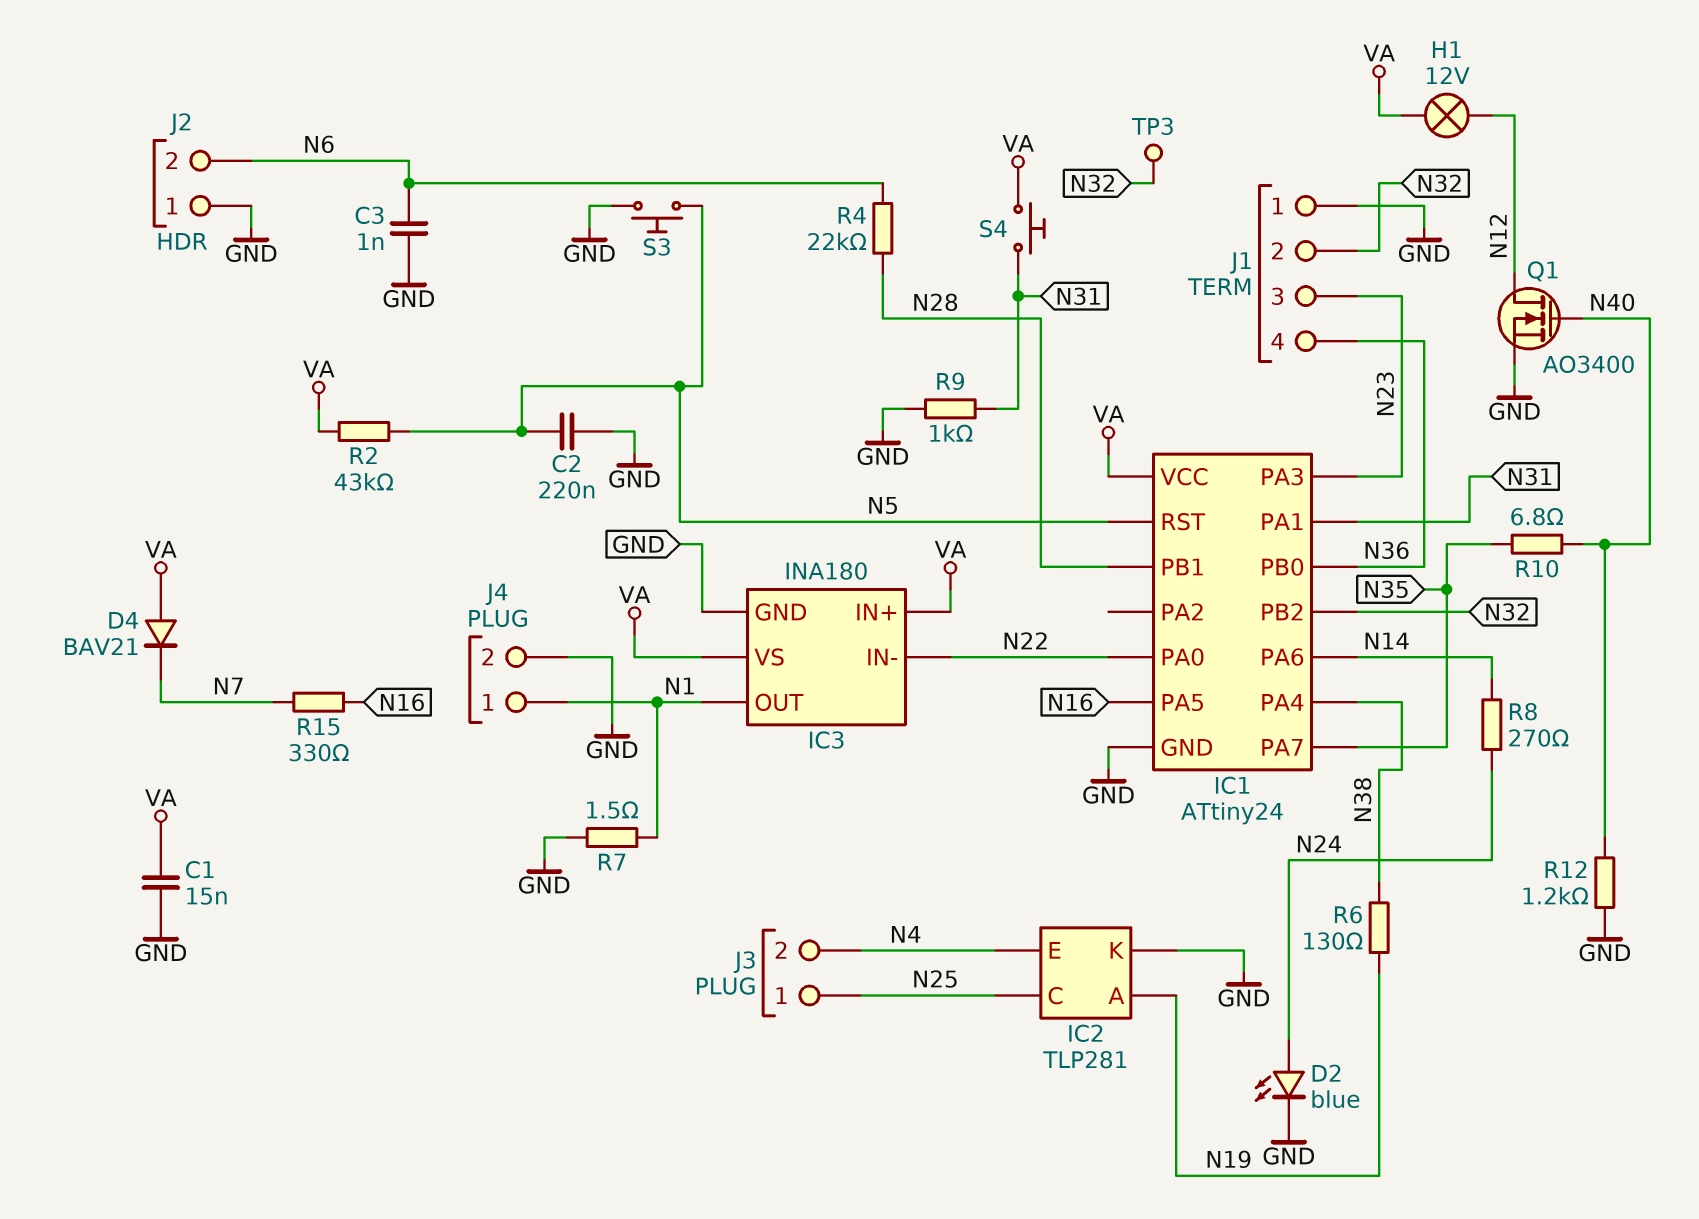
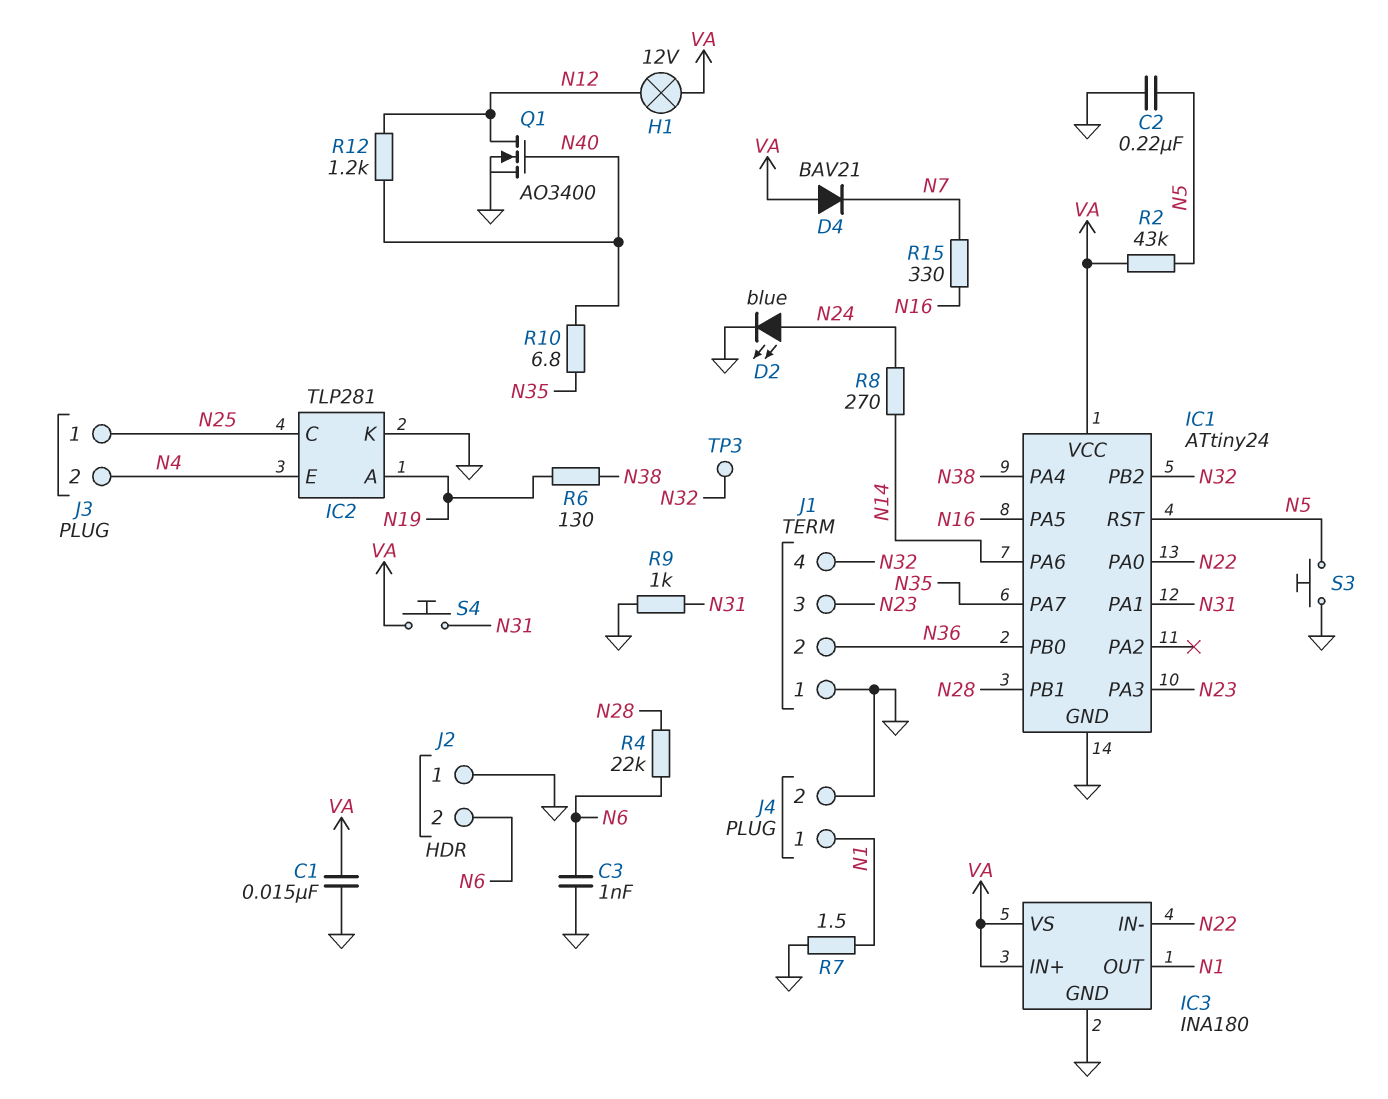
J1 pin 2: N32 -> N36
J1 pin 4: N36 -> N32
R12: 1.2k (GND, N40) -> 1.2k (N12, N40)

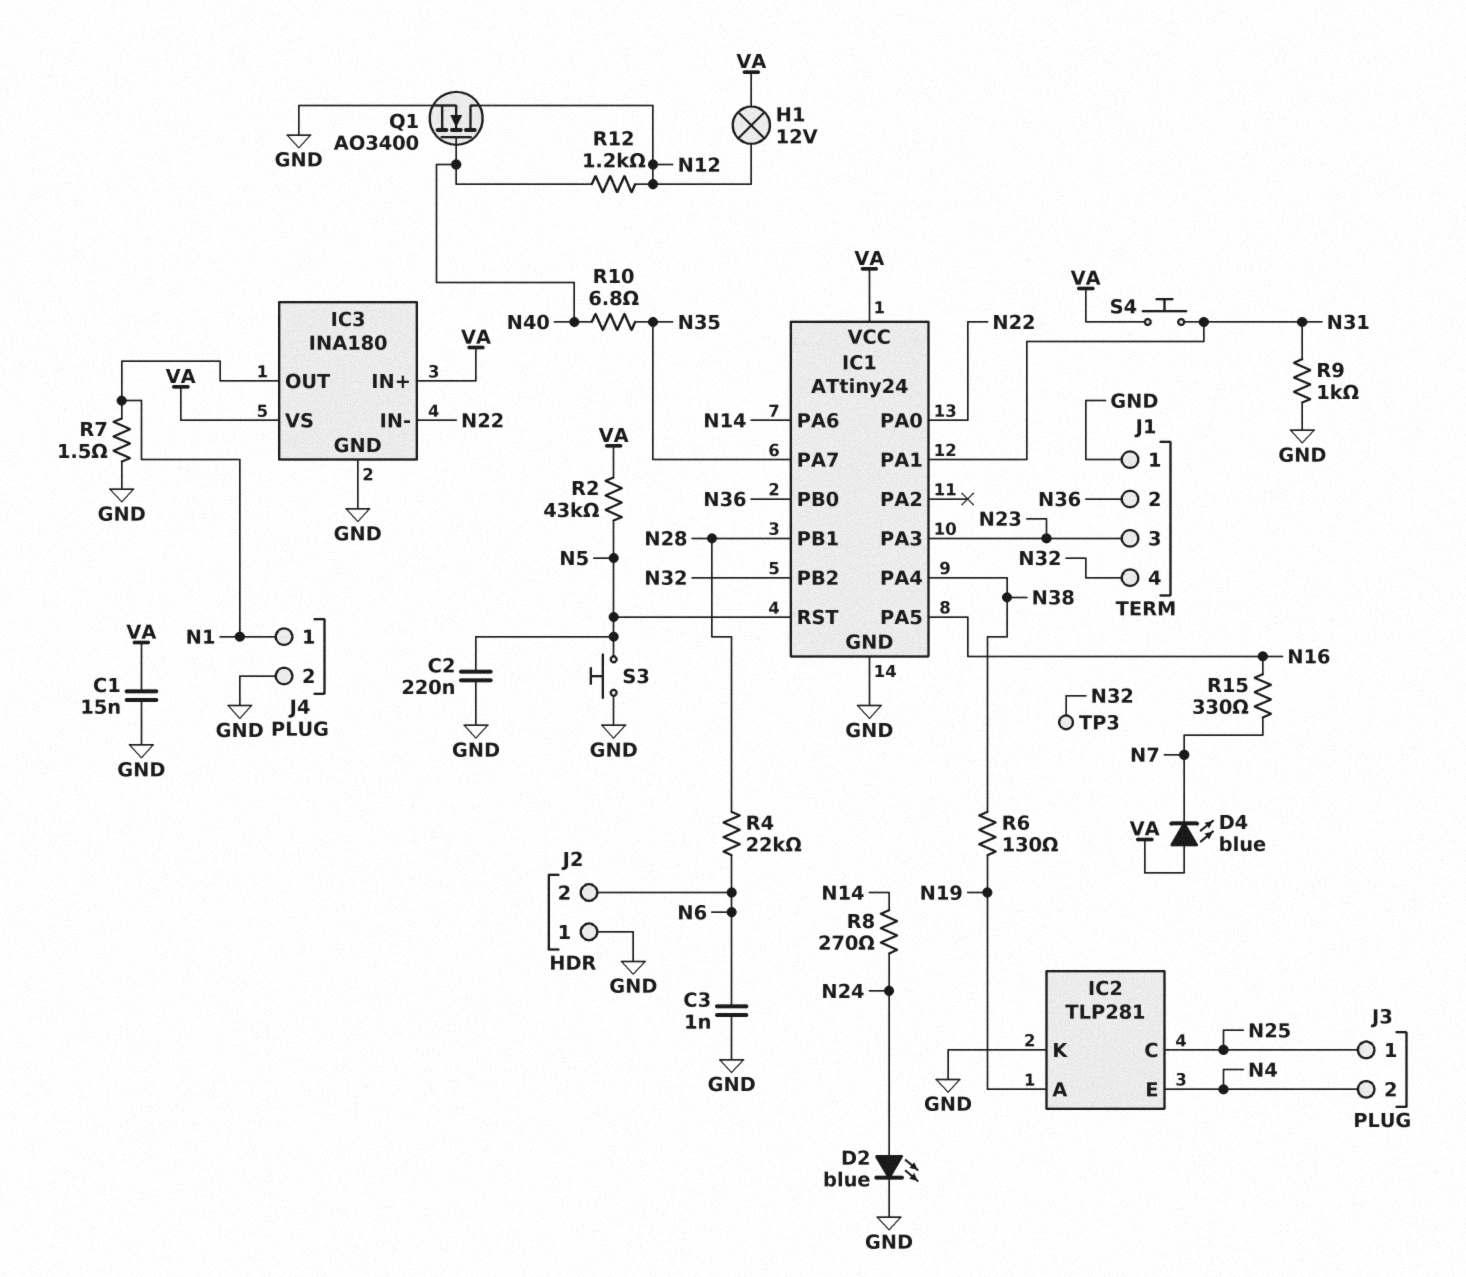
D4: diode BAV21 (A VA, K N7) -> LED blue (A VA, K N7)

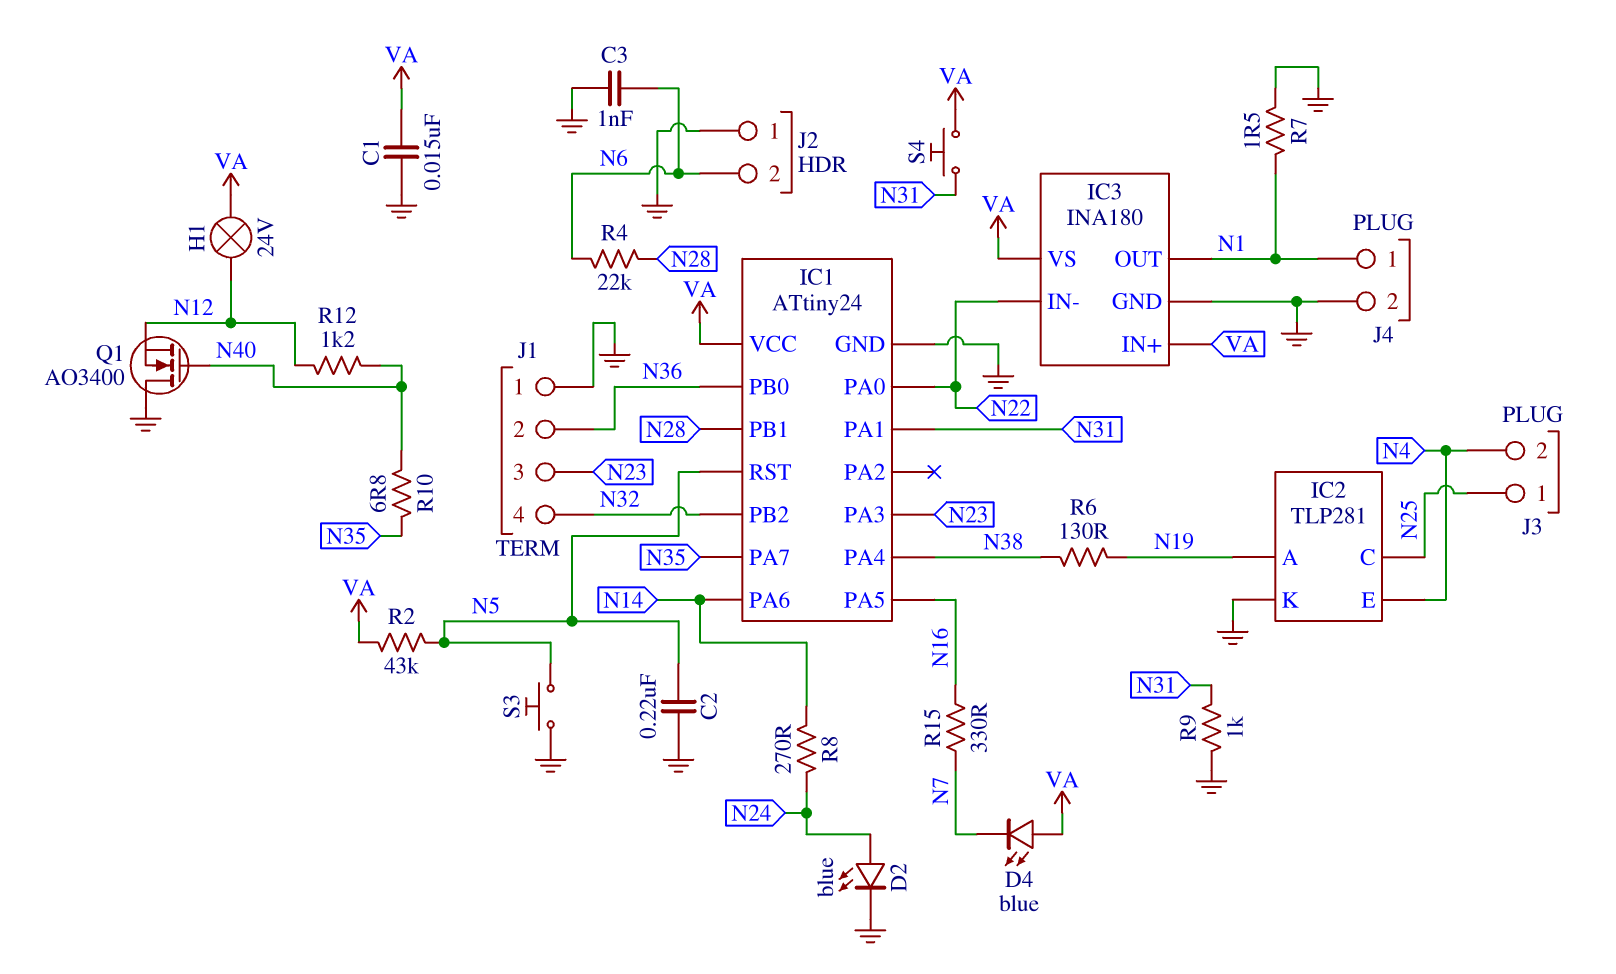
H1: lamp 12V (N12, VA) -> lamp 24V (N12, VA)
Q1: NMOS AO3400 (G N40, D N12, S GND) -> NMOS AO3400 (G N40, D GND, S N12)
TP3: test point (N32) -> none

